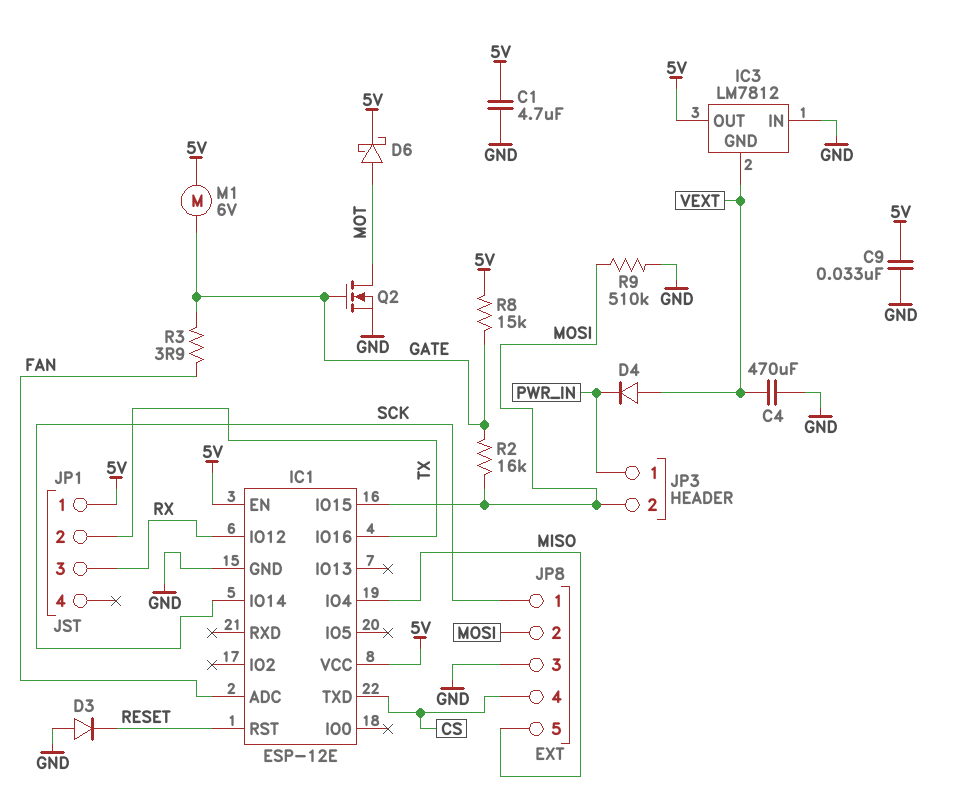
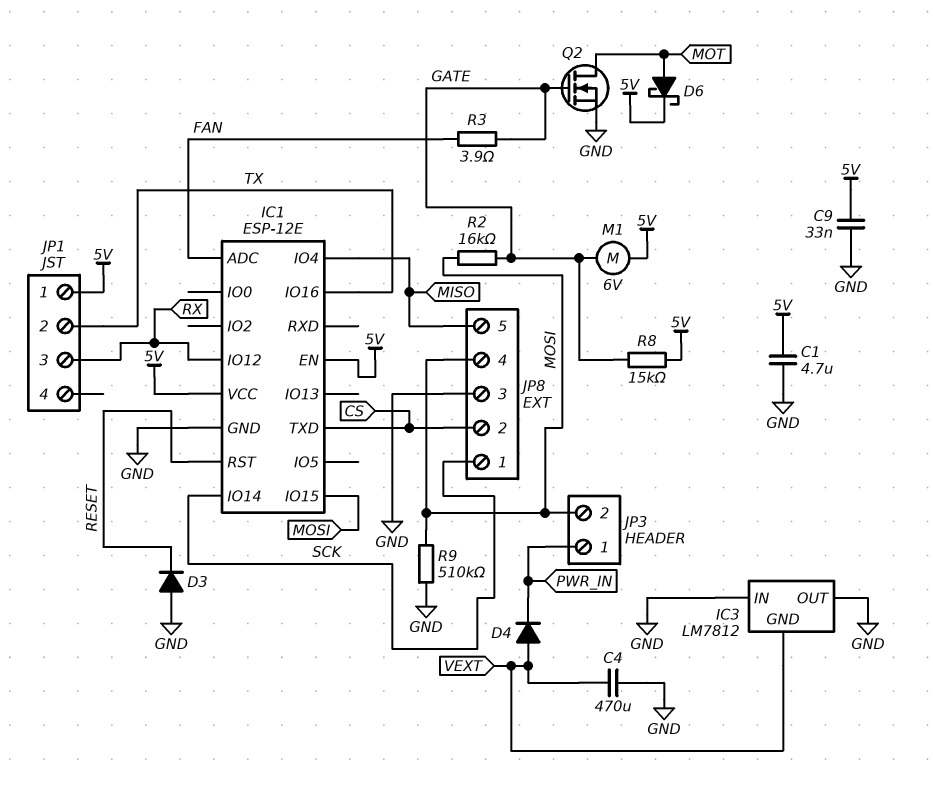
IC3 pin OUT: 5V -> GND
JP8 pin 2: MOSI -> CS
JP8 pin 4: CS -> MOSI

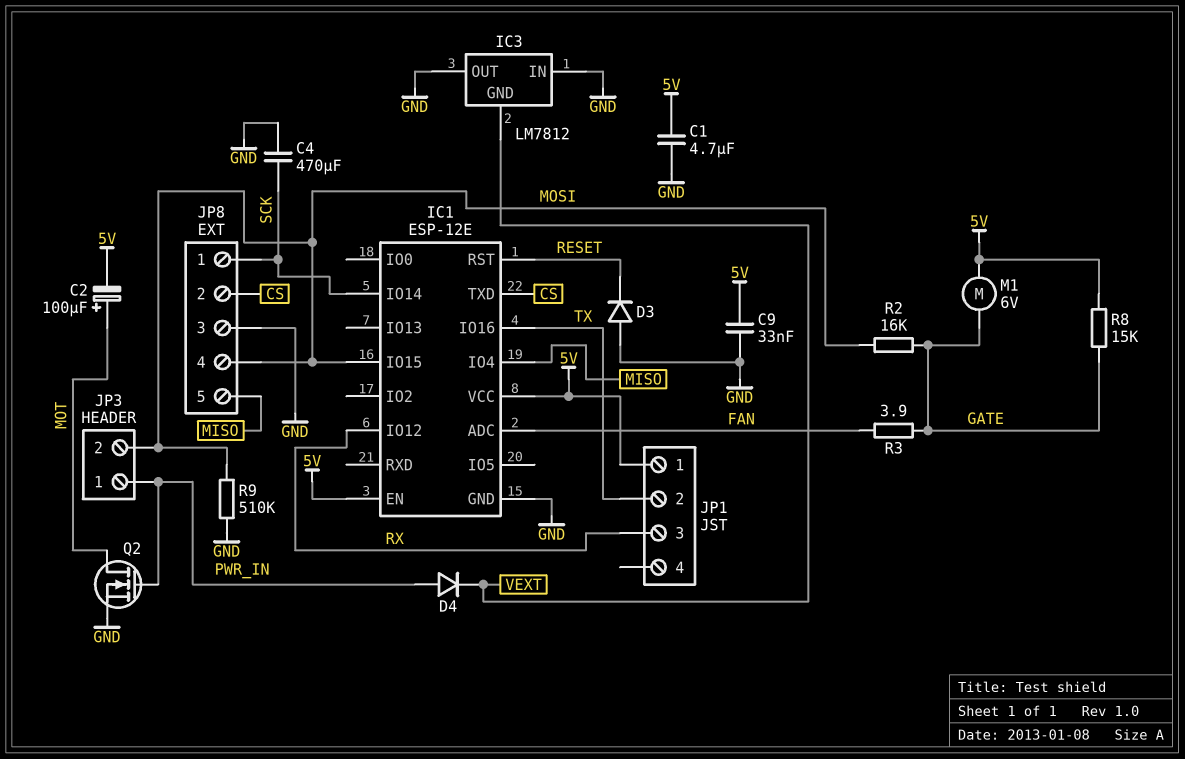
C2: none -> 100uF (plus MOT, minus 5V)
C4: 470uF (GND, VEXT) -> 470uF (GND, SCK)
D4: diode (A VEXT, K PWR_IN) -> diode (A PWR_IN, K VEXT)
D6: schottky (A MOT, K 5V) -> none
Q2: NMOS (G GATE, D MOT, S GND) -> NMOS (G PWR_IN, D MOT, S GND)

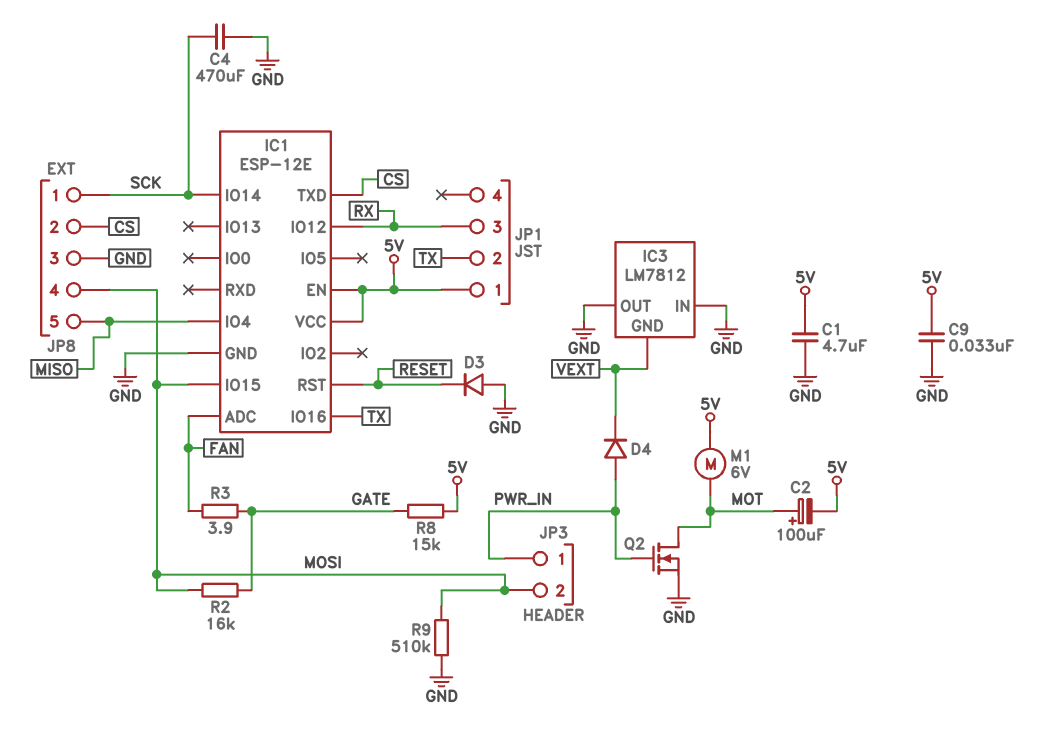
M1: motor 6V (5V, GATE) -> motor 6V (5V, MOT)

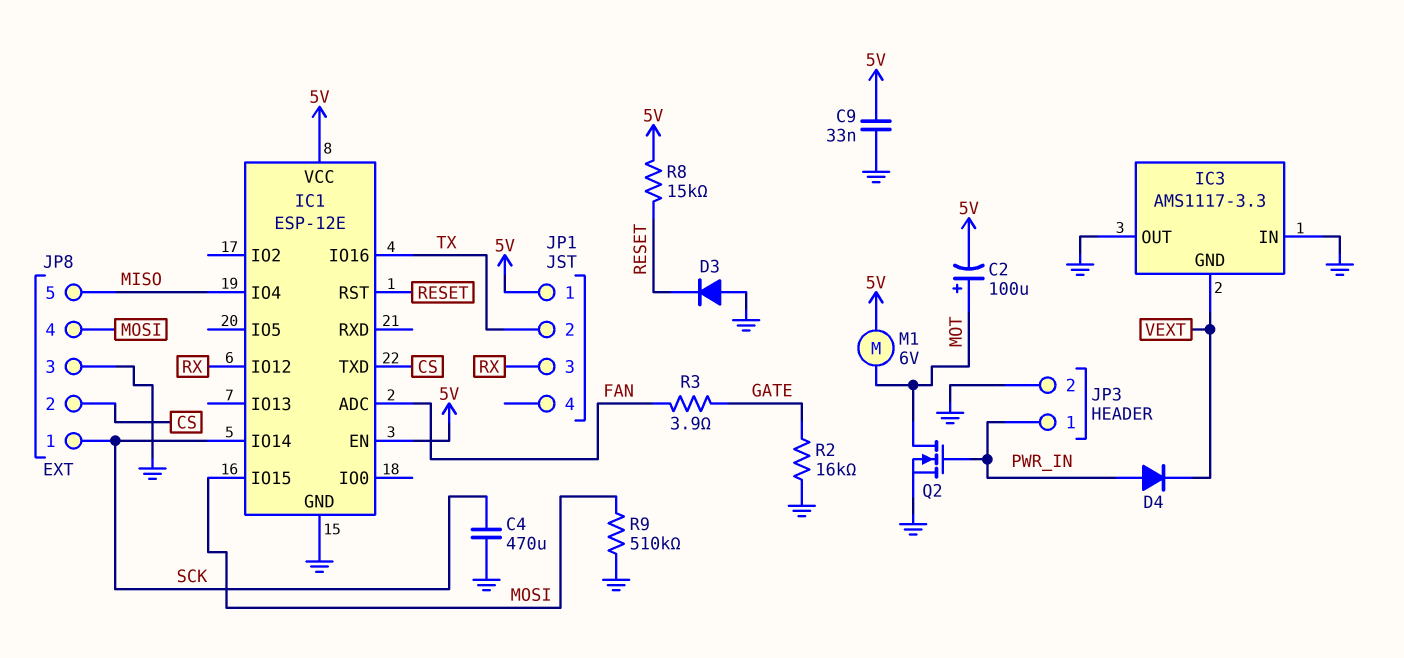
C1: 4.7uF (5V, GND) -> none
IC3: LM7812 -> AMS1117-3.3
JP3 pin 2: MOSI -> GND
R2: 16k (GATE, MOSI) -> 16k (GATE, GND)
R8: 15k (5V, GATE) -> 15k (5V, RESET)

